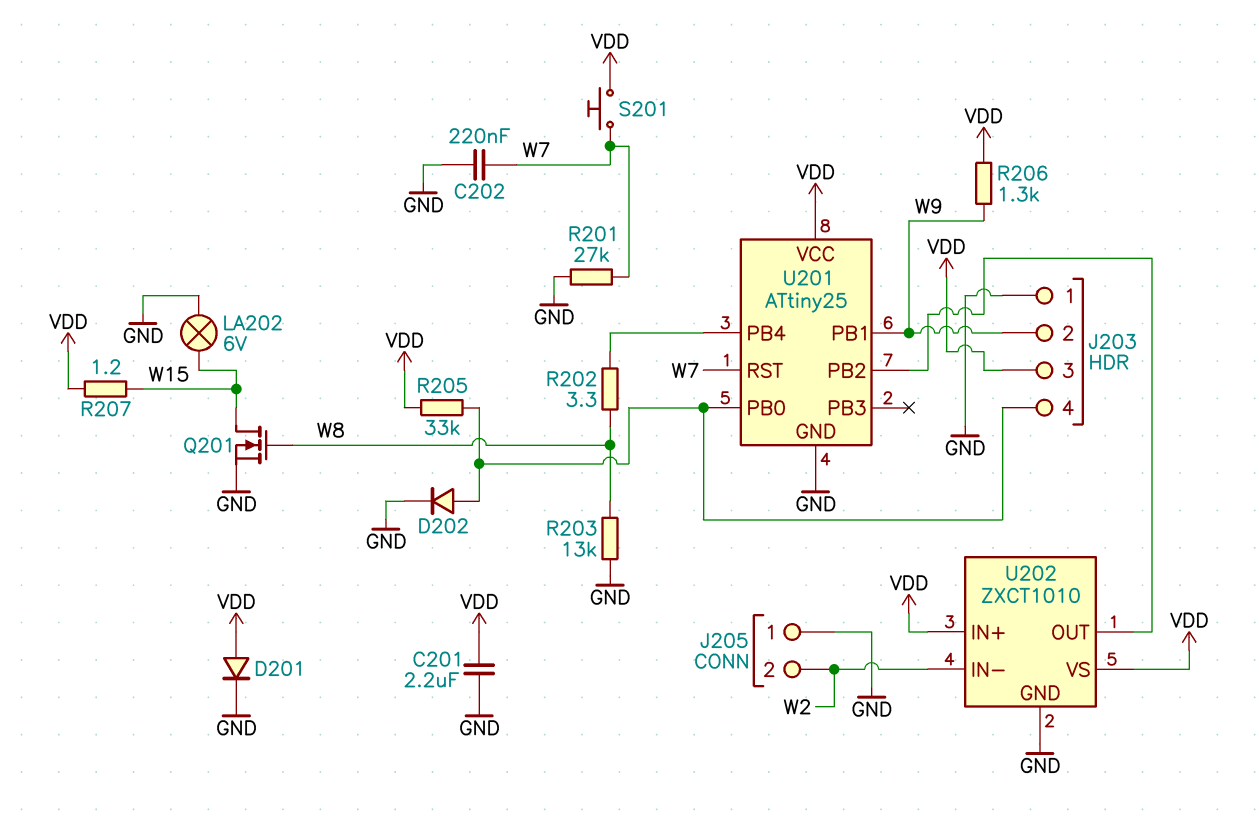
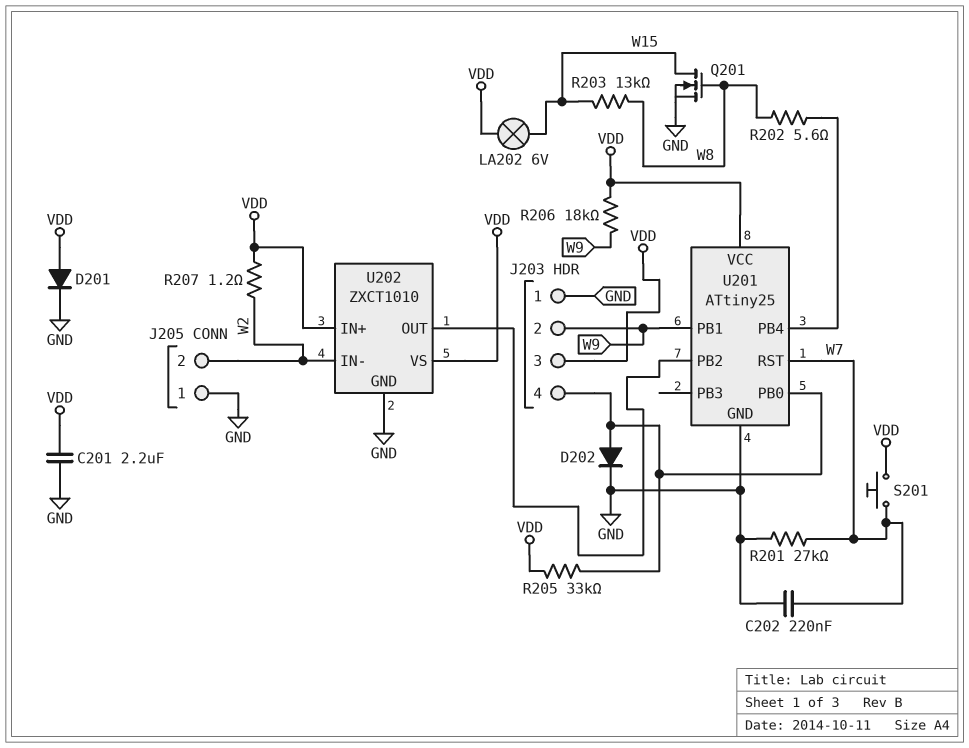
LA202: lamp 6V (GND, W15) -> lamp 6V (VDD, W15)
R202: 3.3 (U201/PB4, W8) -> 5.6 (U201/PB4, W8)
R203: 13k (GND, W8) -> 13k (W8, W15)
R206: 1.3k (VDD, W9) -> 18k (VDD, W9)
R207: 1.2 (VDD, W15) -> 1.2 (VDD, W2)

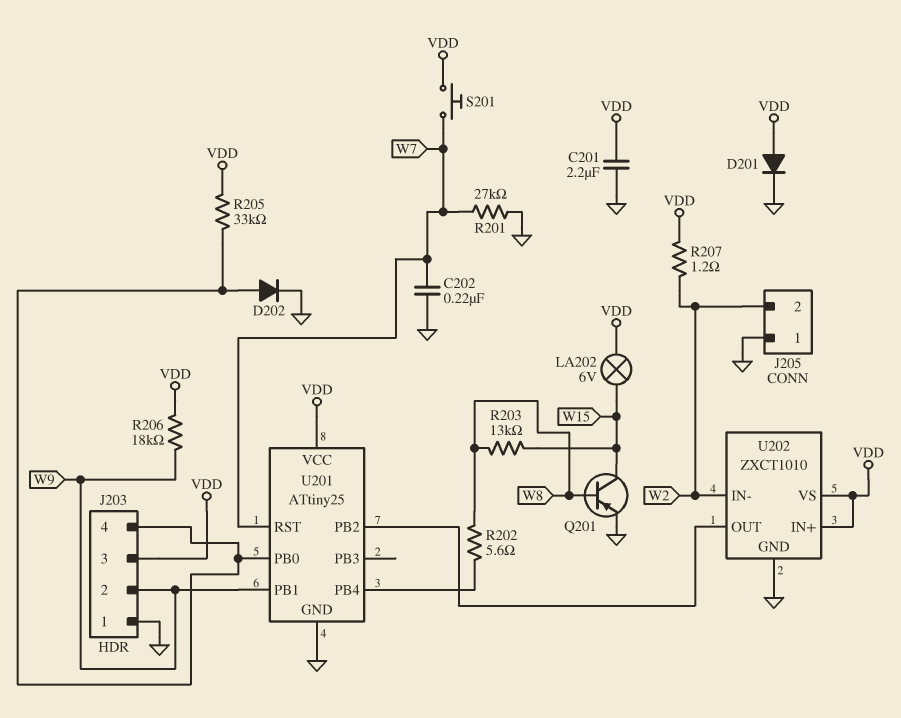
Q201: NMOS (G W8, D W15, S GND) -> PNP (B W8, C W15, E GND)

